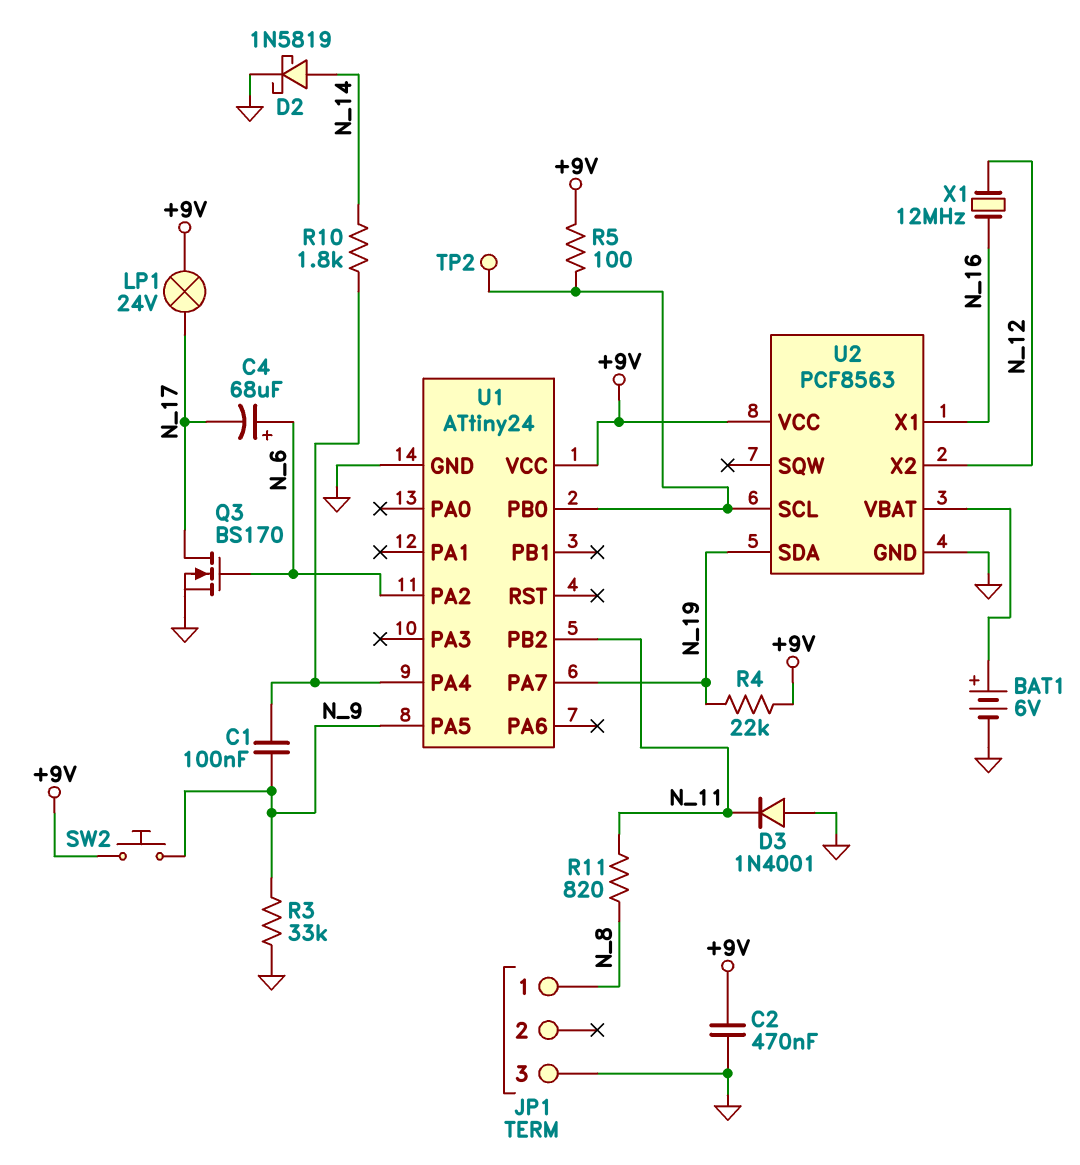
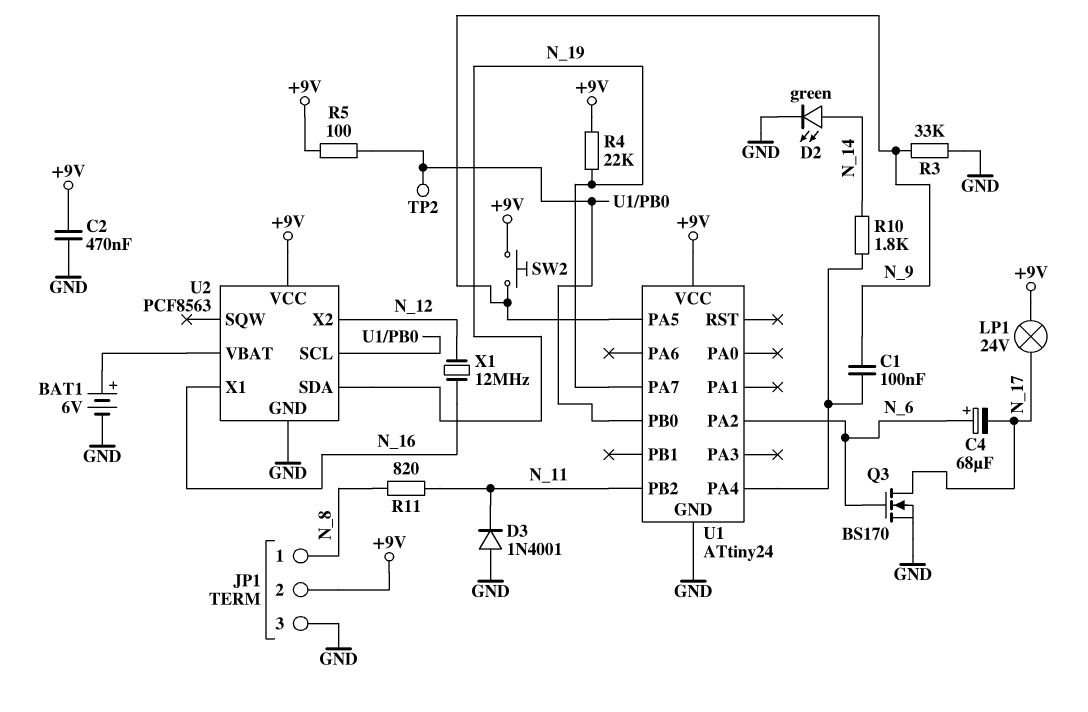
D2: schottky 1N5819 (A N_14, K GND) -> LED green (A N_14, K GND)
JP1 pin 2: none -> +9V

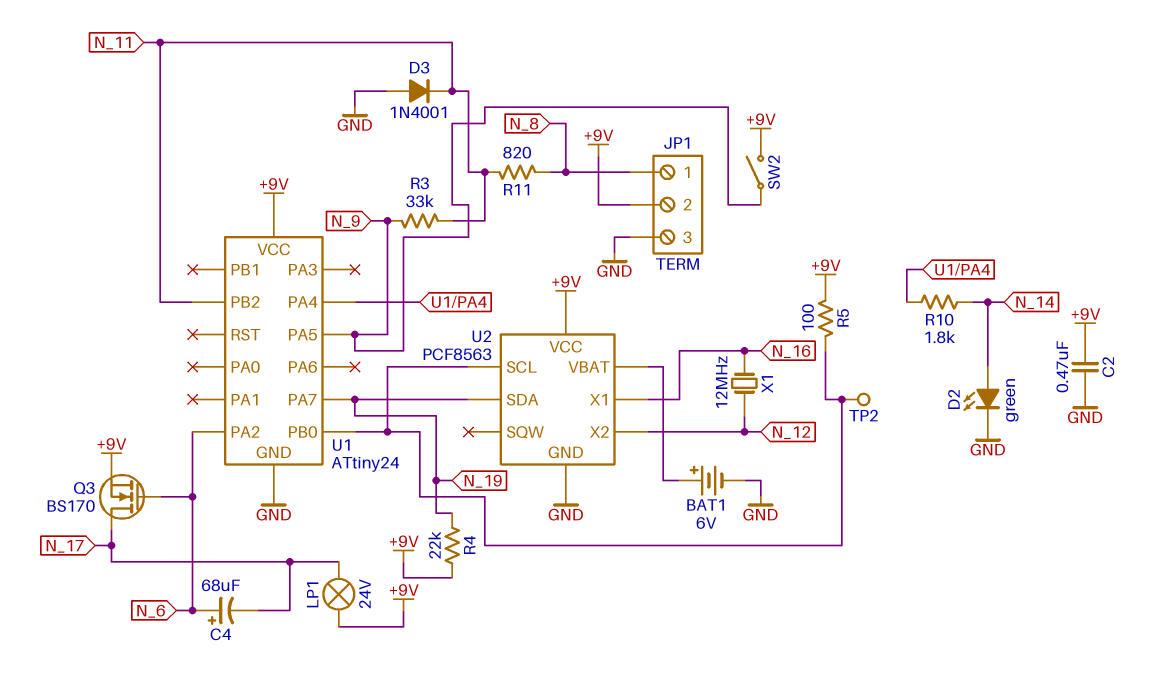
C1: 100nF (N_9, U1/PA4) -> none
Q3: NMOS BS170 (G N_6, D N_17, S GND) -> NMOS BS170 (G N_6, D N_17, S +9V)
R3: 33k (GND, N_9) -> 33k (N_9, N_11)
SW2: button (+9V, N_9) -> switch (+9V, N_9)

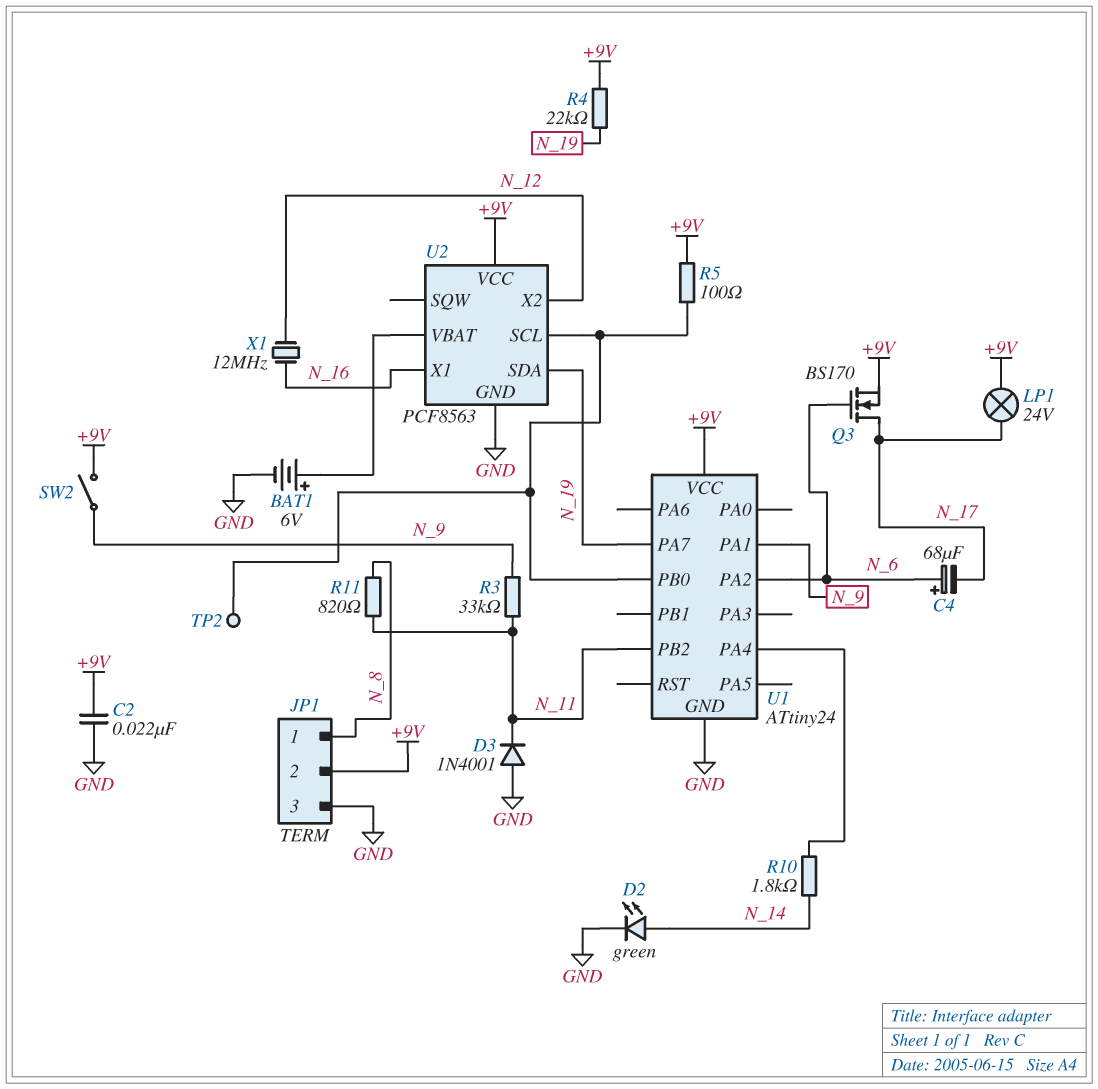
C2: 470nF (+9V, GND) -> 22nF (+9V, GND)
U1 pin PA1: none -> N_9
U1 pin PA5: N_9 -> none

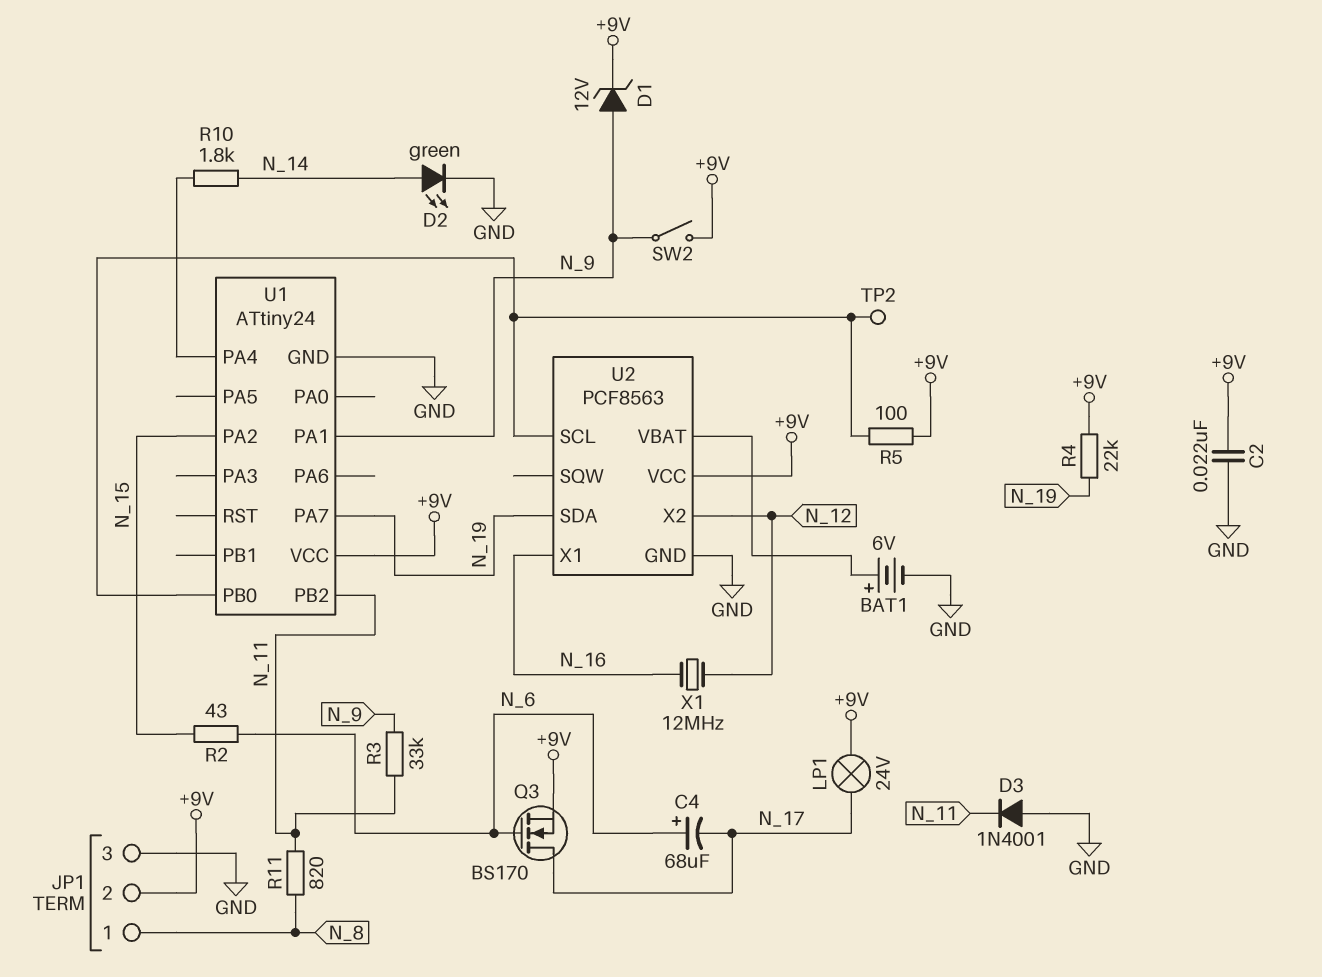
D1: none -> zener 12V (A N_9, K +9V)
R2: none -> 43 (N_6, N_15)
U1 pin PA2: N_6 -> N_15

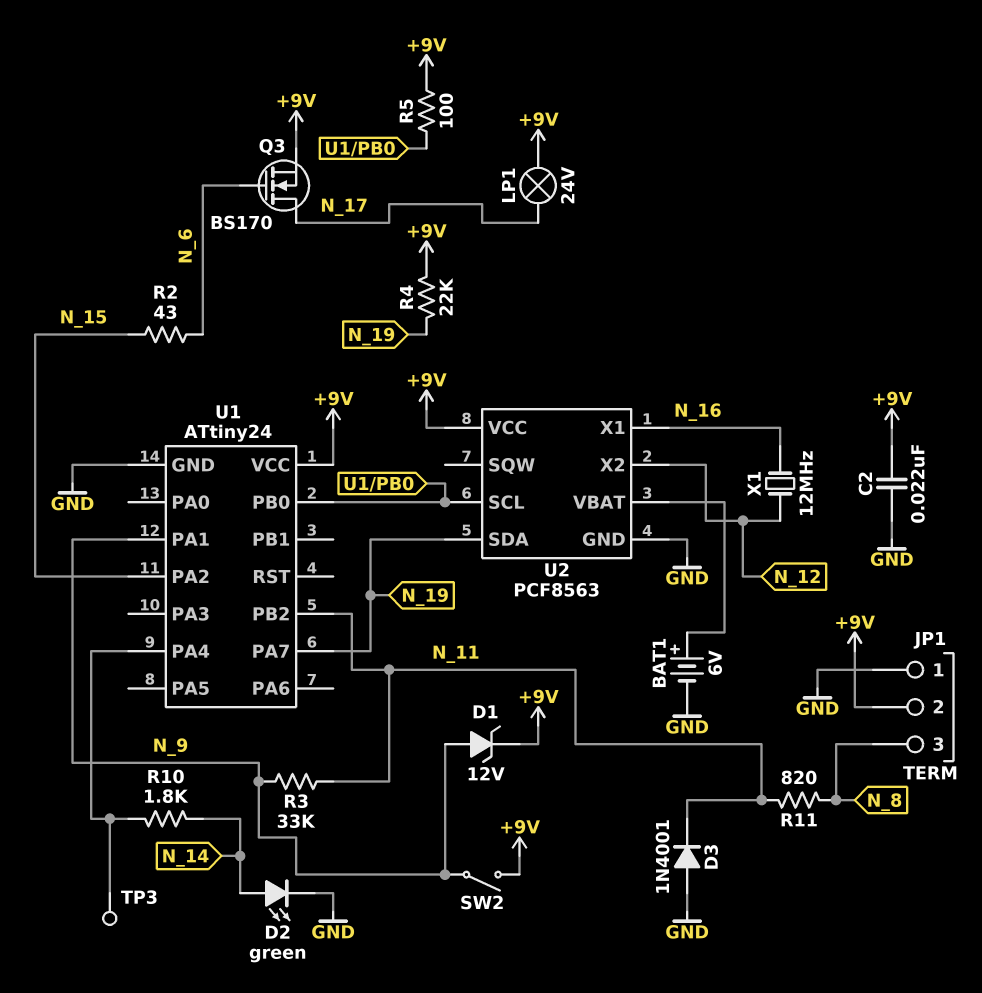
C4: 68uF (plus N_6, minus N_17) -> none
JP1 pin 1: N_8 -> GND
JP1 pin 3: GND -> N_8
TP2: test point (U1/PB0) -> none
TP3: none -> test point (U1/PA4)

